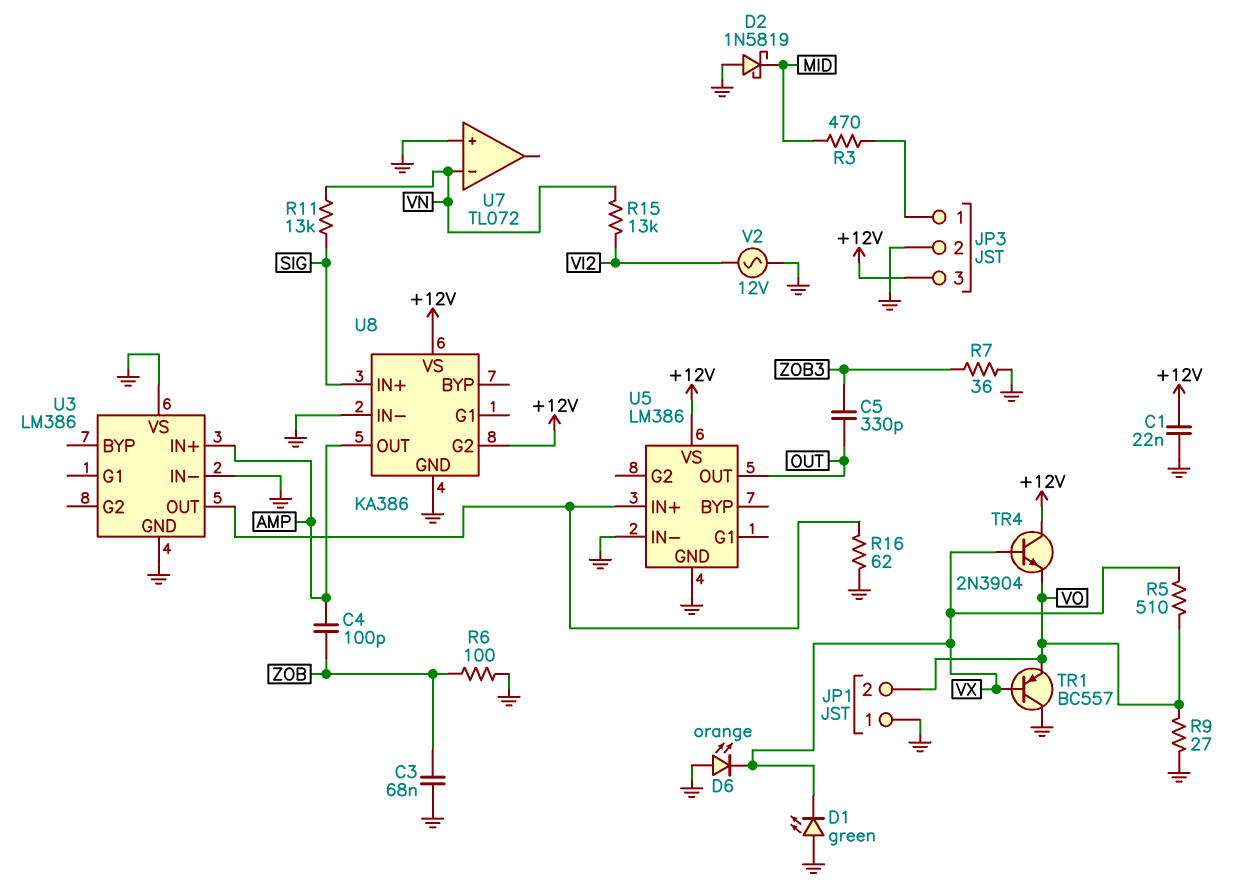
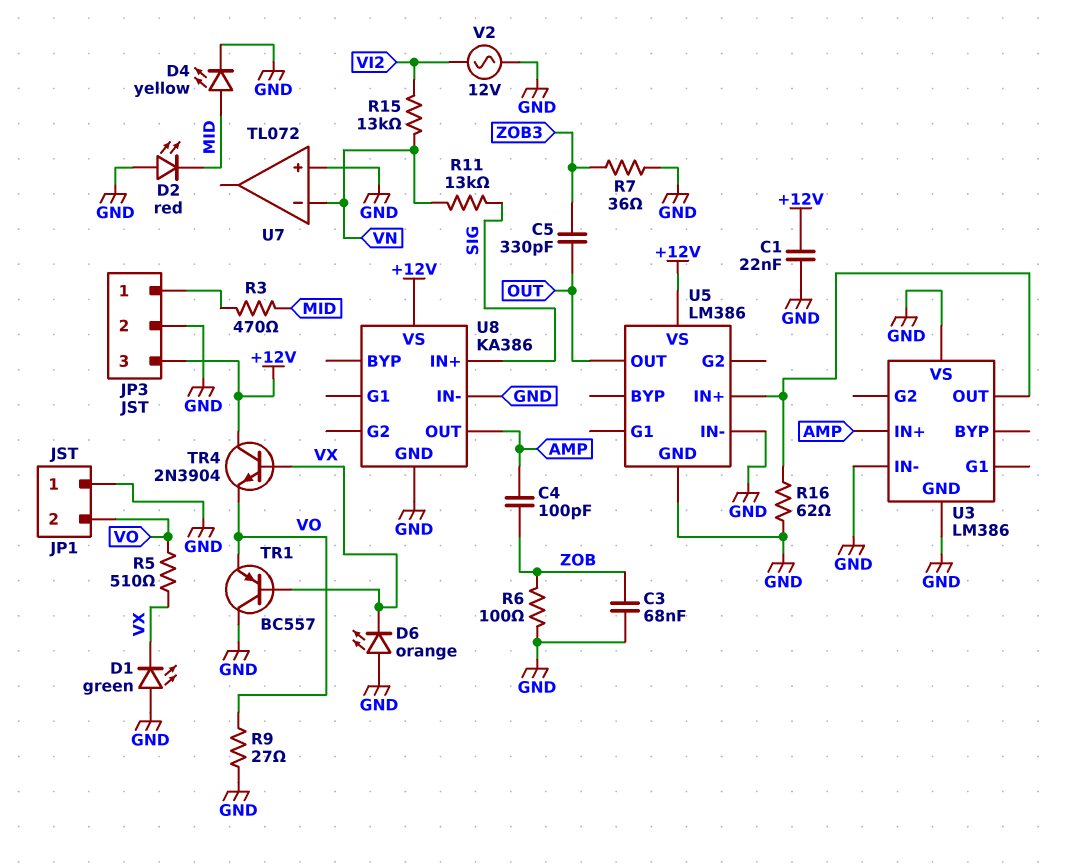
D2: schottky 1N5819 (A GND, K MID) -> LED red (A GND, K MID)
D4: none -> LED yellow (A MID, K GND)
U8 pin G2: +12V -> none

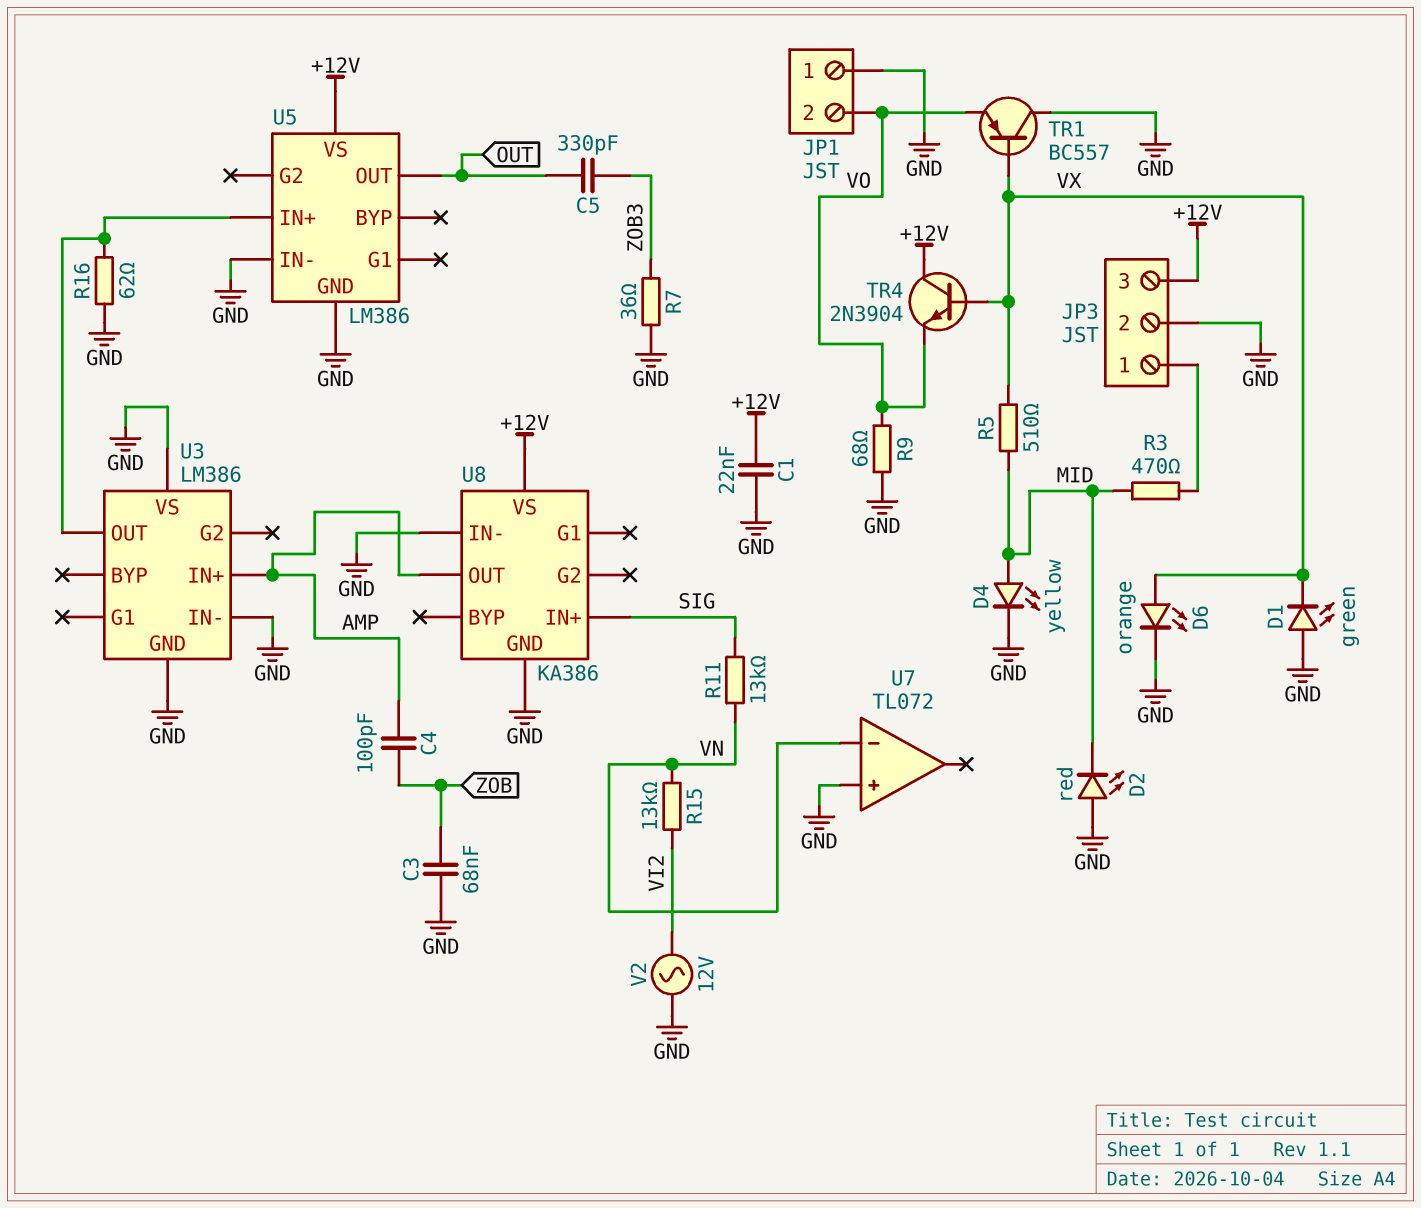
D6: LED orange (A GND, K VX) -> LED orange (A VX, K GND)
R5: 510 (VO, VX) -> 510 (MID, VX)
R6: 100 (GND, ZOB) -> none
R9: 27 (GND, VO) -> 68 (GND, VO)

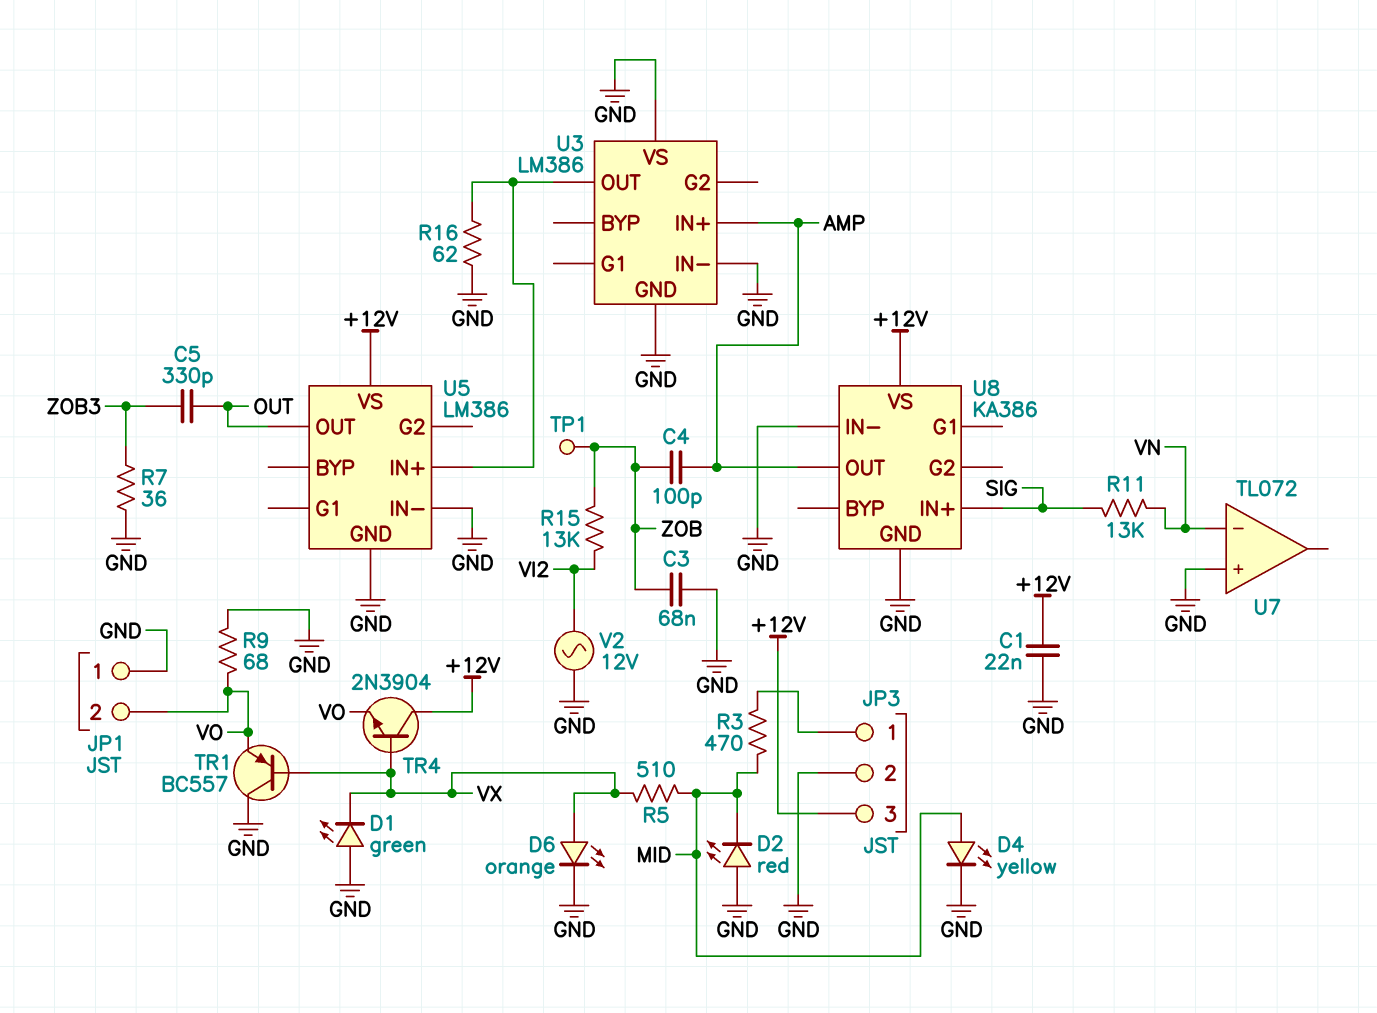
R15: 13k (VI2, VN) -> 13k (VI2, ZOB)
TP1: none -> test point (ZOB)

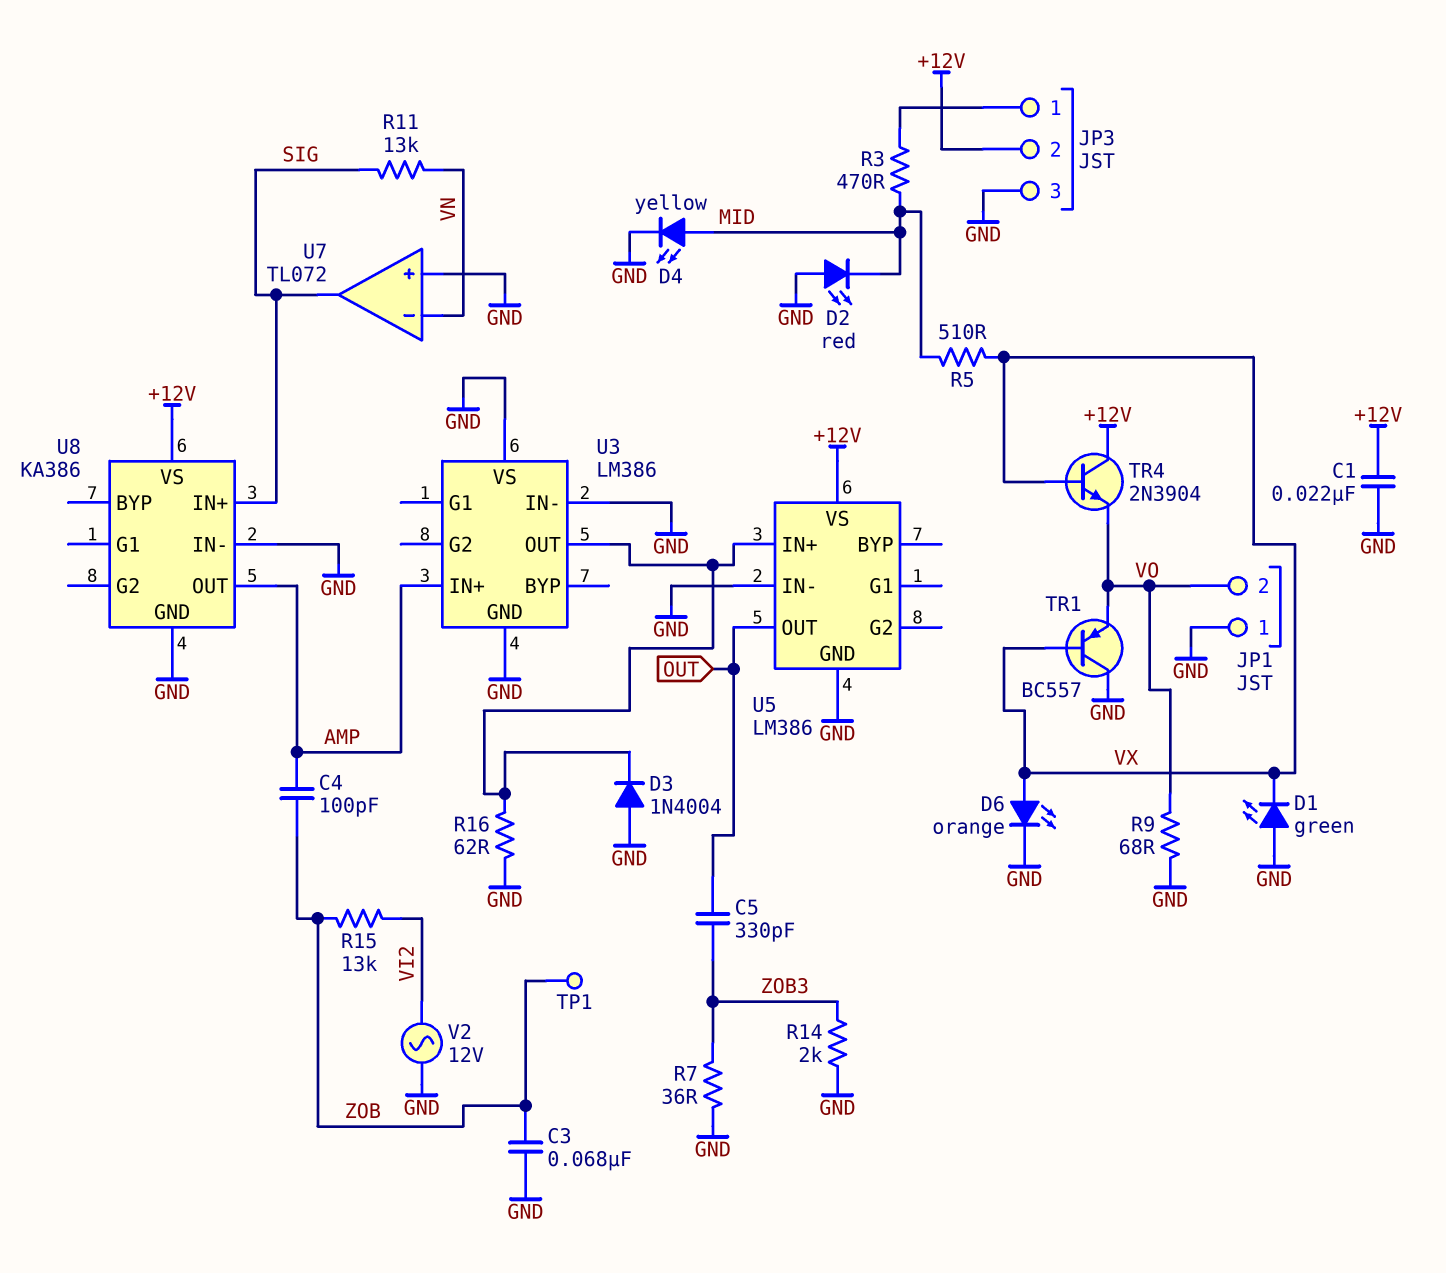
D3: none -> diode 1N4004 (A GND, K U3/OUT)
JP3 pin 2: GND -> +12V
JP3 pin 3: +12V -> GND
R14: none -> 2k (GND, ZOB3)
U7 pin out: none -> SIG

